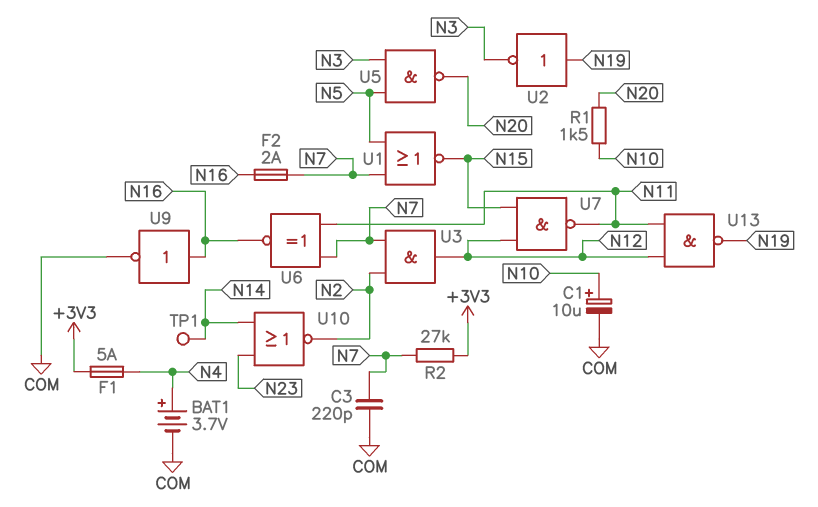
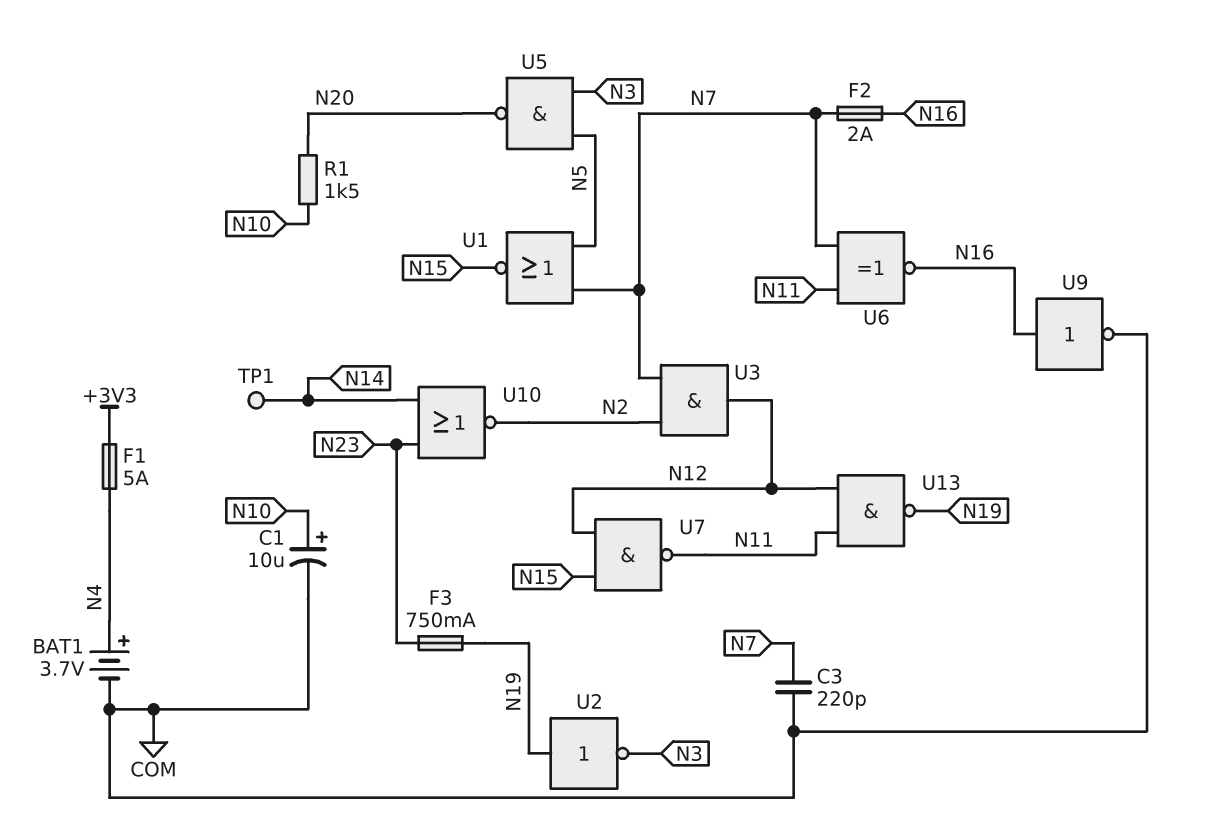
F3: none -> 750mA (N19, N23)
R2: 27k (+3V3, N7) -> none

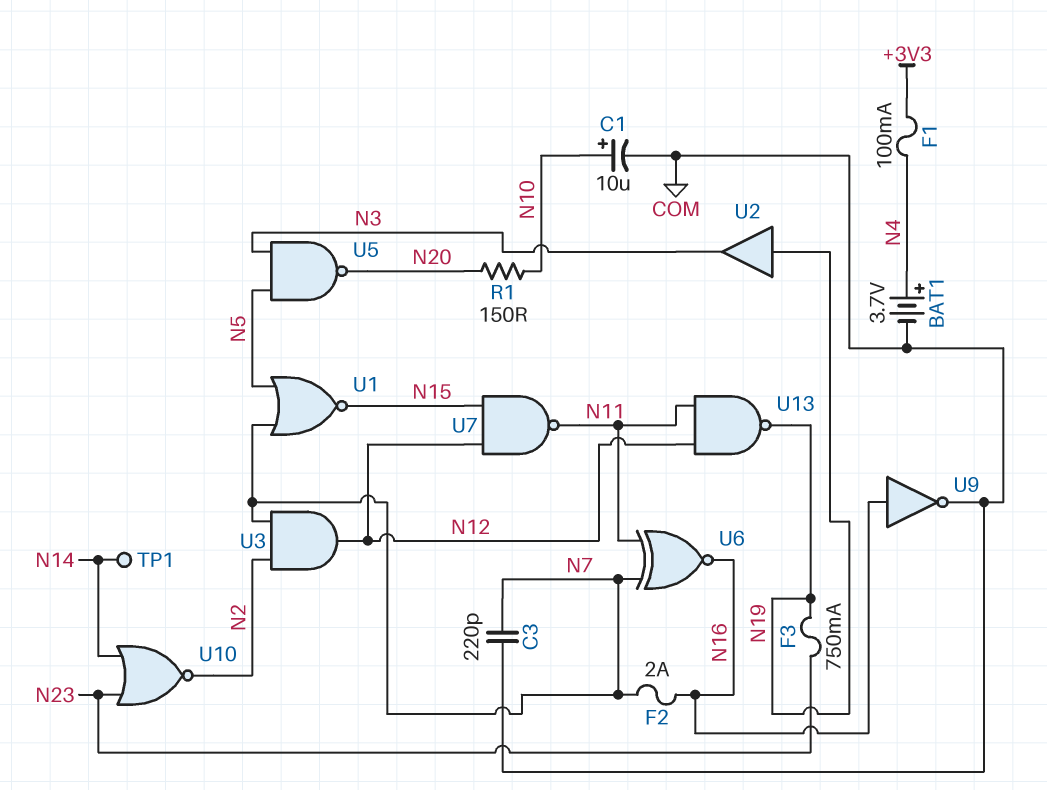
F1: 5A (+3V3, N4) -> 100mA (+3V3, N4)
R1: 1.5k (N10, N20) -> 150 (N10, N20)
U2: NOT (in N19, out N3) -> buffer (in N19, out N3)

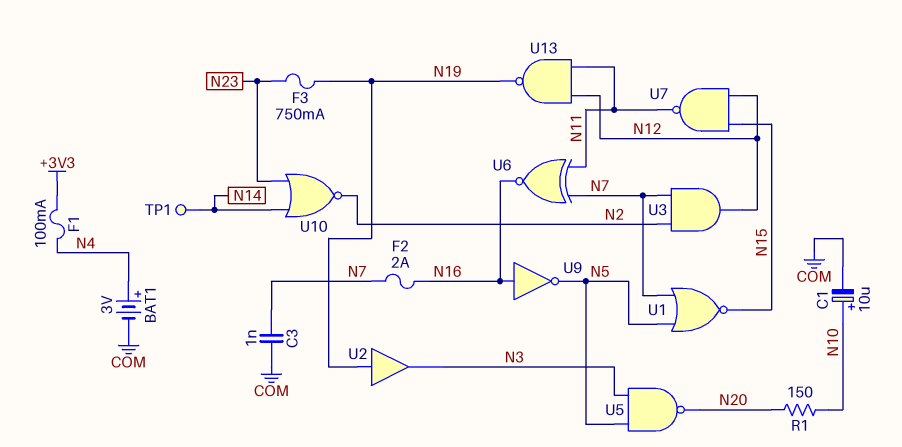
BAT1: 3.7V (plus N4, minus COM) -> 3V (plus N4, minus COM)
C3: 220pF (COM, N7) -> 1nF (COM, N7)
U9: NOT (in N16, out COM) -> NOT (in N16, out N5)

